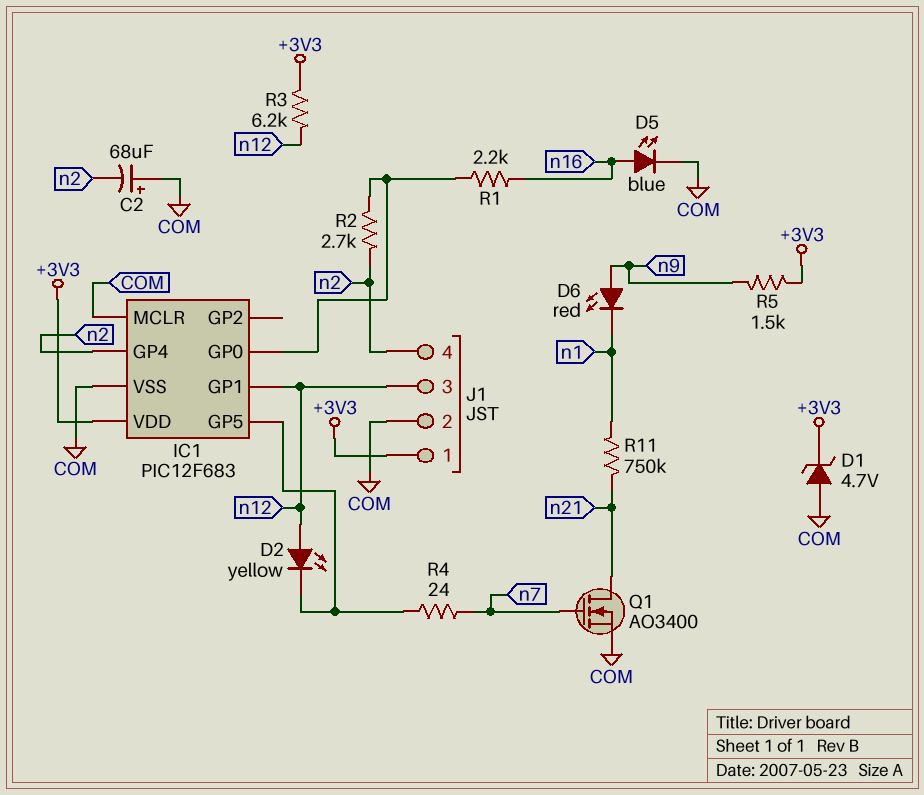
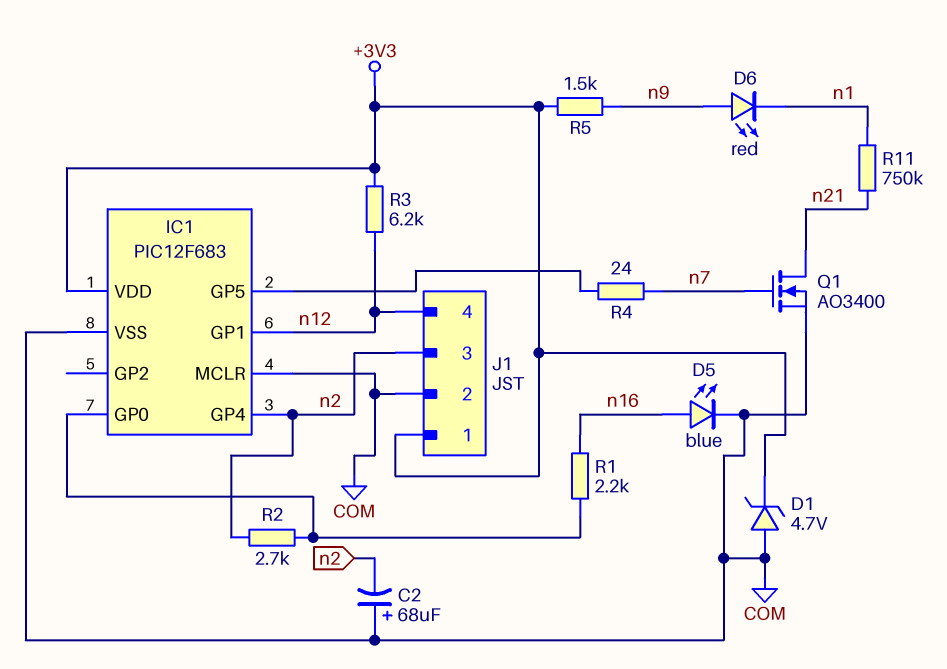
D2: LED yellow (A n12, K IC1/GP5) -> none
J1 pin 3: n12 -> n2
J1 pin 4: n2 -> n12

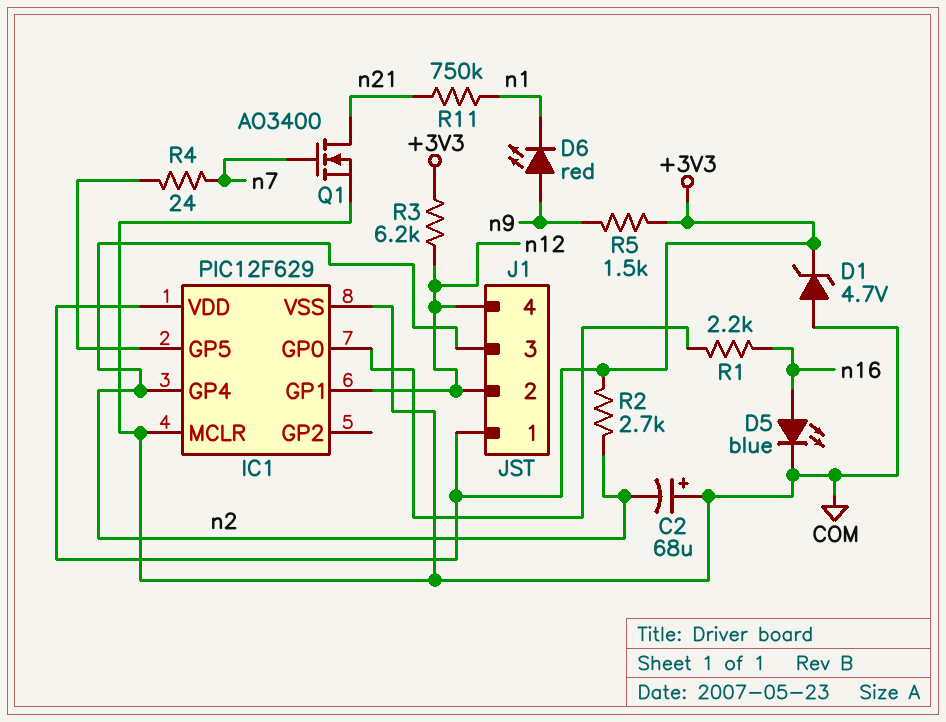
IC1: PIC12F683 -> PIC12F629
J1 pin 2: COM -> n12
R2: 2.7k (IC1/GP0, n2) -> 2.7k (+3V3, n2)

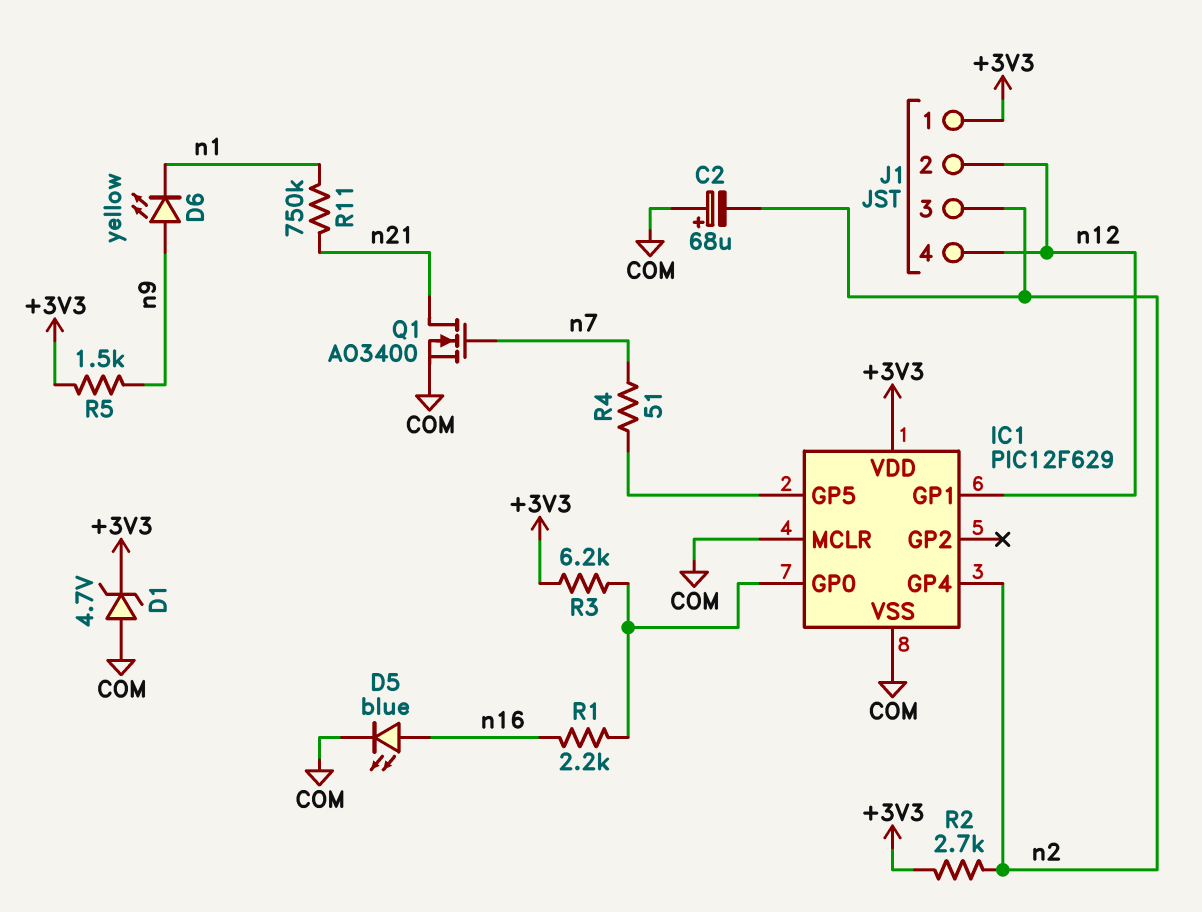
D6: LED red (A n9, K n1) -> LED yellow (A n9, K n1)
R3: 6.2k (+3V3, n12) -> 6.2k (+3V3, IC1/GP0)
R4: 24 (IC1/GP5, n7) -> 51 (IC1/GP5, n7)

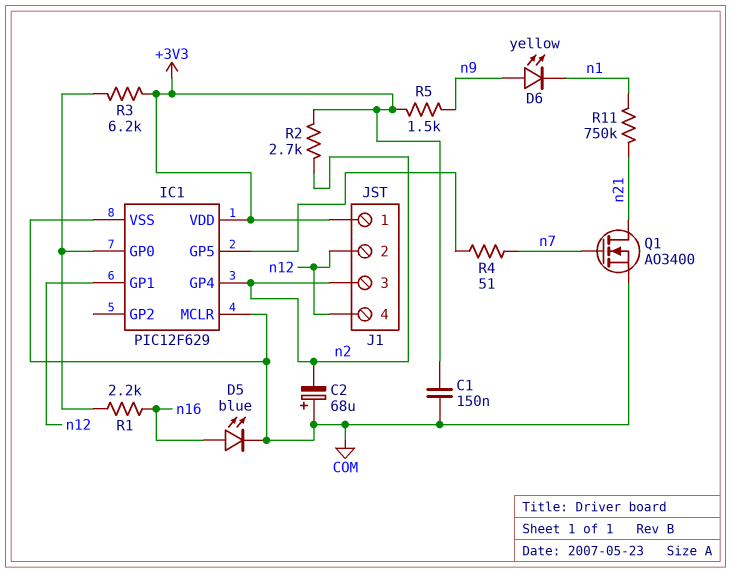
C1: none -> 150nF (+3V3, COM)
D1: zener 4.7V (A COM, K +3V3) -> none

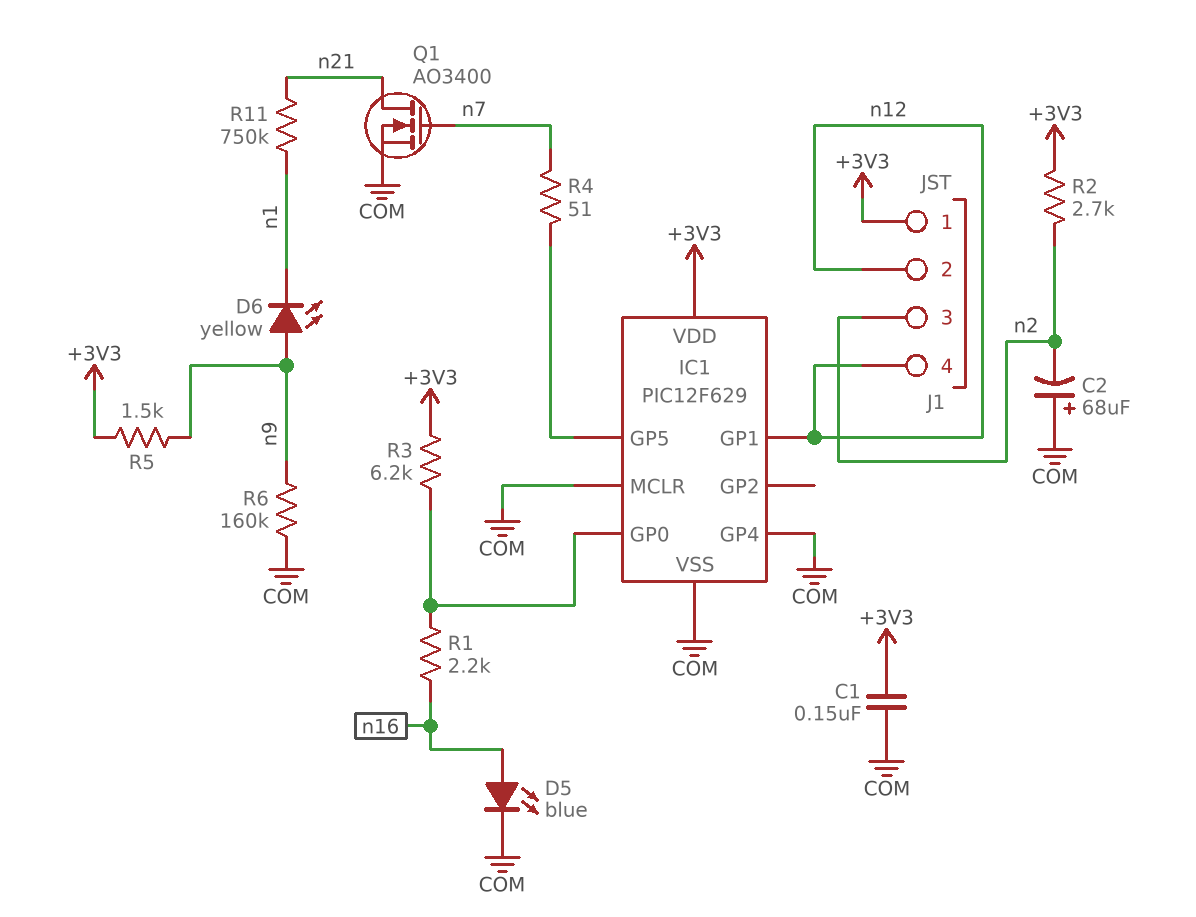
IC1 pin GP4: n2 -> COM
R6: none -> 160k (COM, n9)

